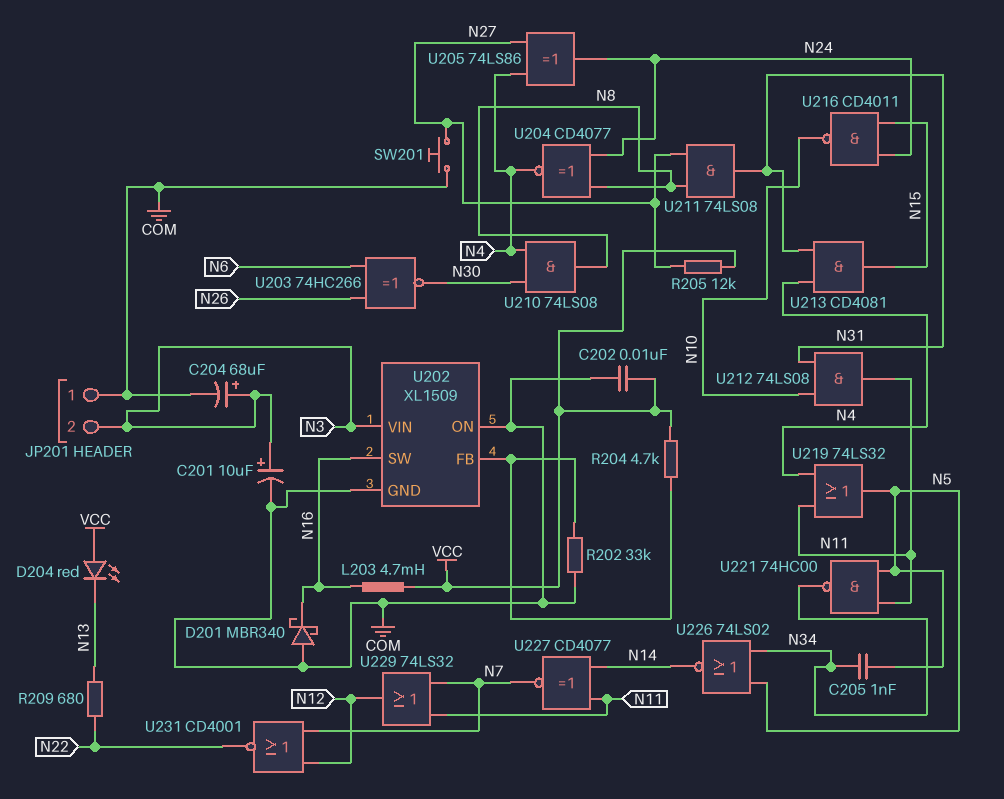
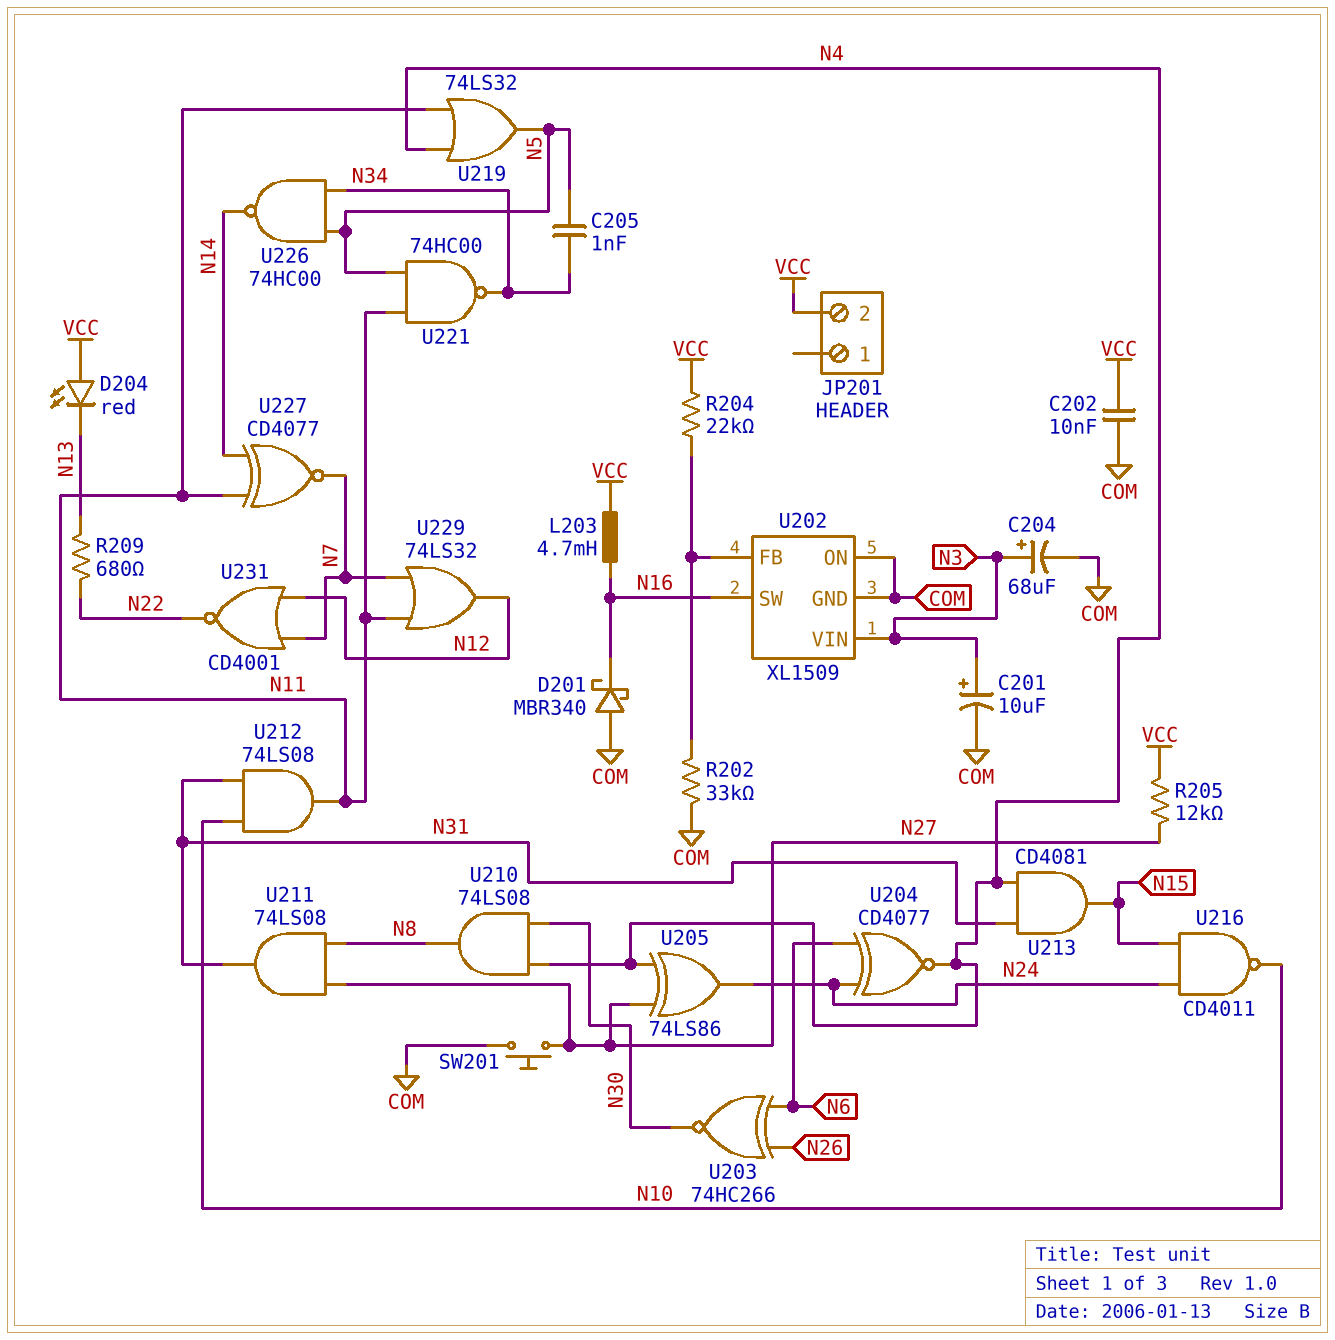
JP201 pin 1: COM -> none
JP201 pin 2: N3 -> VCC
R204: 4.7k (U202/FB, VCC) -> 22k (U202/FB, VCC)
U204: XNOR CD4077 (in N8, in N24, out N4) -> XNOR CD4077 (in N6, in N24, out N4)
U226: NOR 74LS02 (in N5, in N34, out N14) -> NAND 74HC00 (in N5, in N34, out N14)

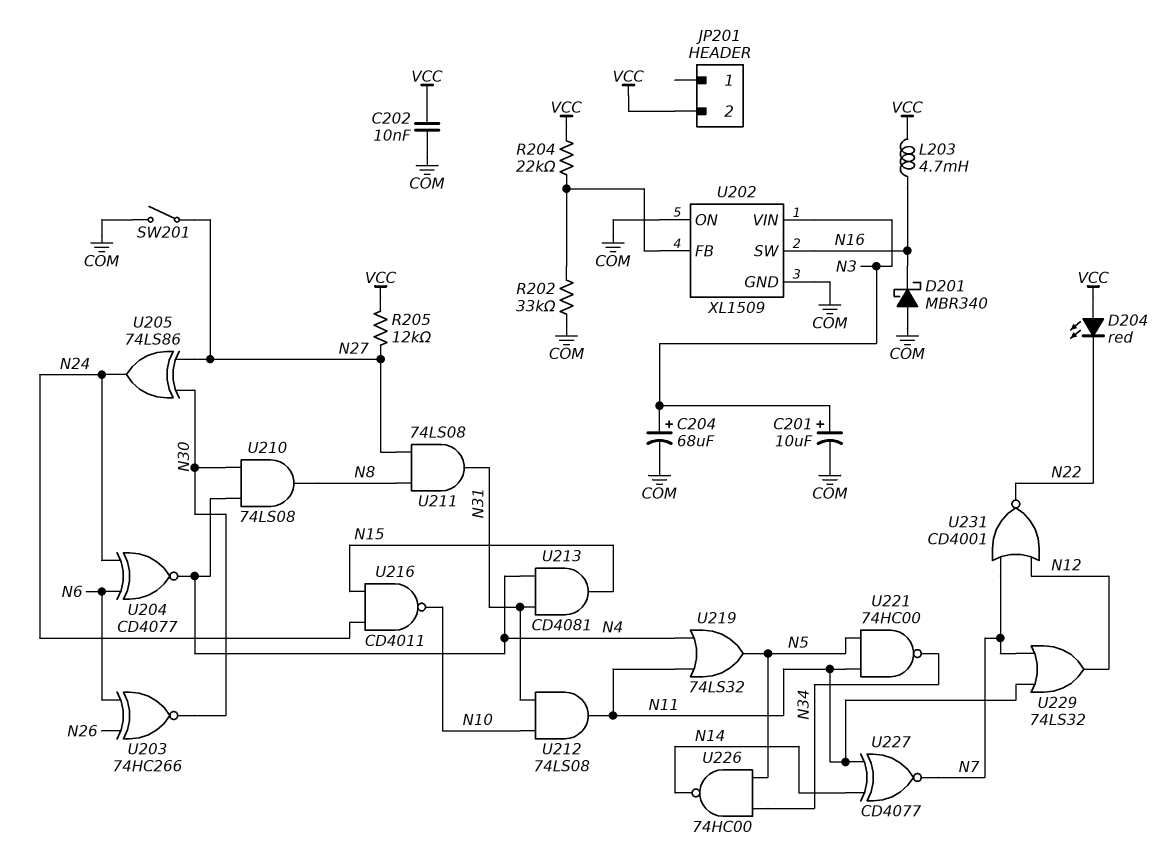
C205: 1nF (N5, N34) -> none
D204: LED red (A VCC, K N13) -> LED red (A VCC, K N22)
R209: 680 (N13, N22) -> none
SW201: button (COM, N27) -> switch (COM, N27)
U205: XOR 74LS86 (in N4, in N27, out N24) -> XOR 74LS86 (in N27, in N30, out N24)

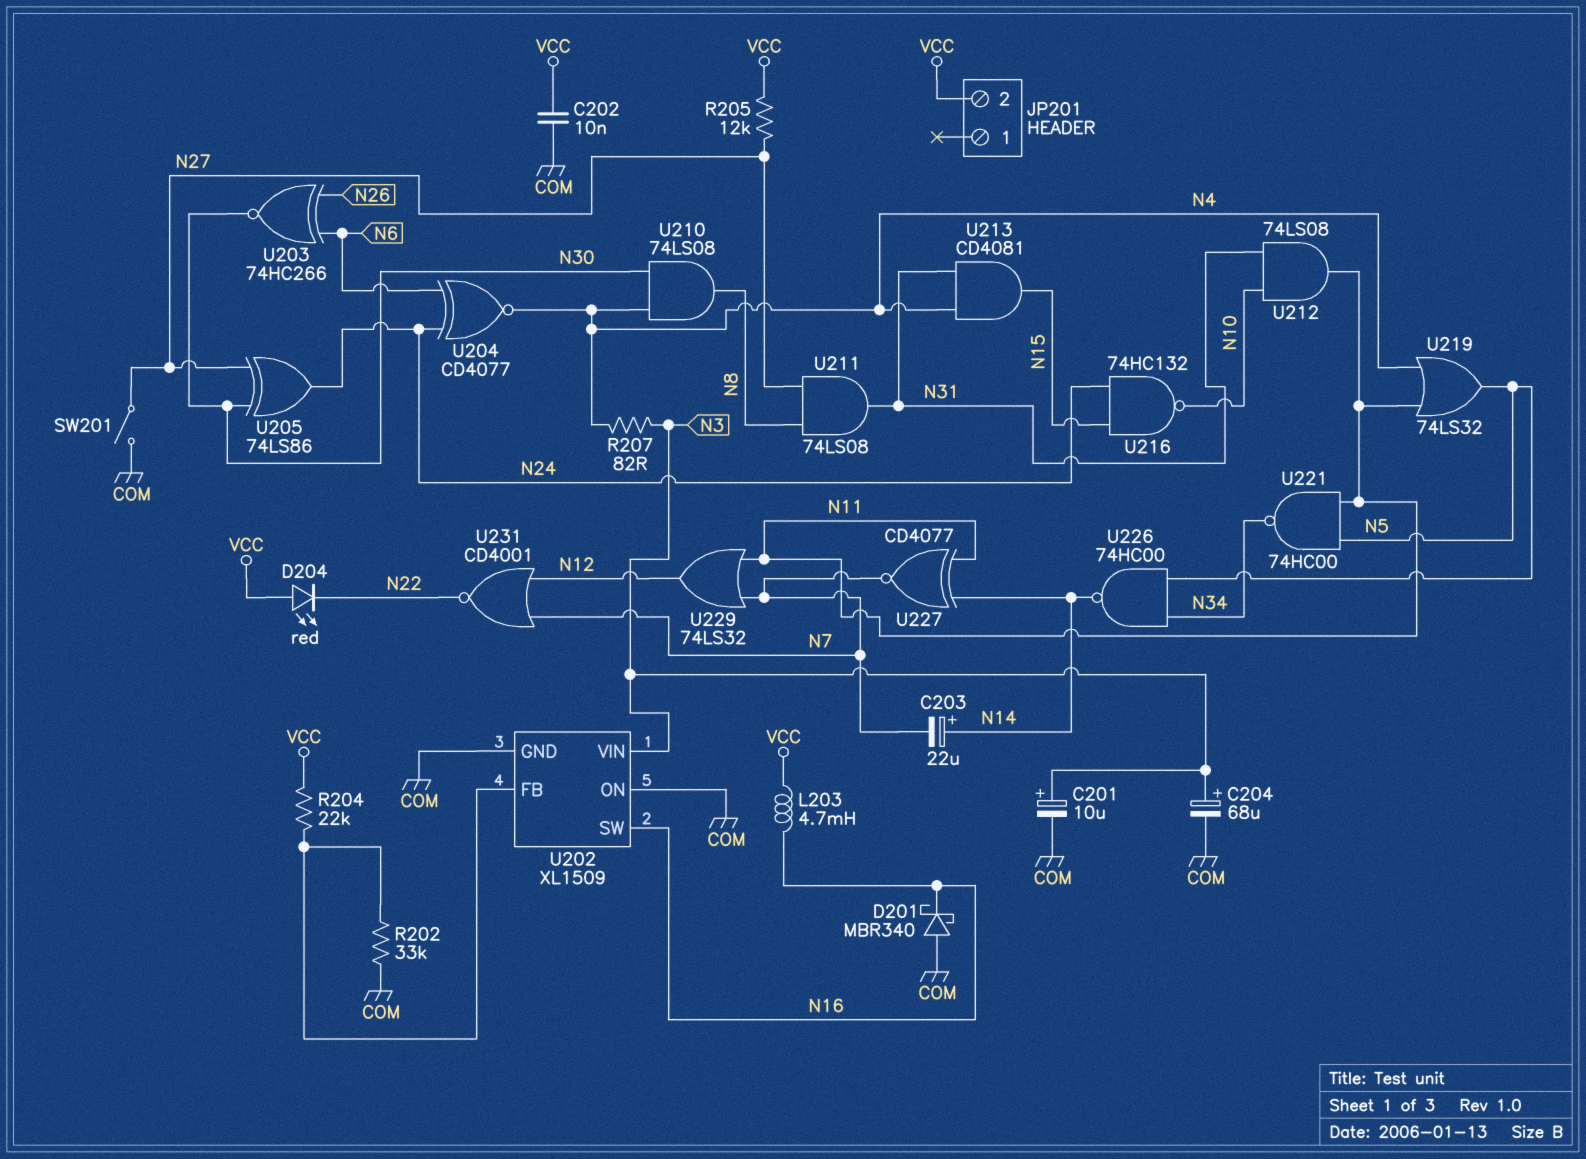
C203: none -> 22uF (plus N14, minus N7)
R207: none -> 82 (N3, N4)
U216: NAND CD4011 (in N15, in N24, out N10) -> NAND 74HC132 (in N15, in N24, out N10)

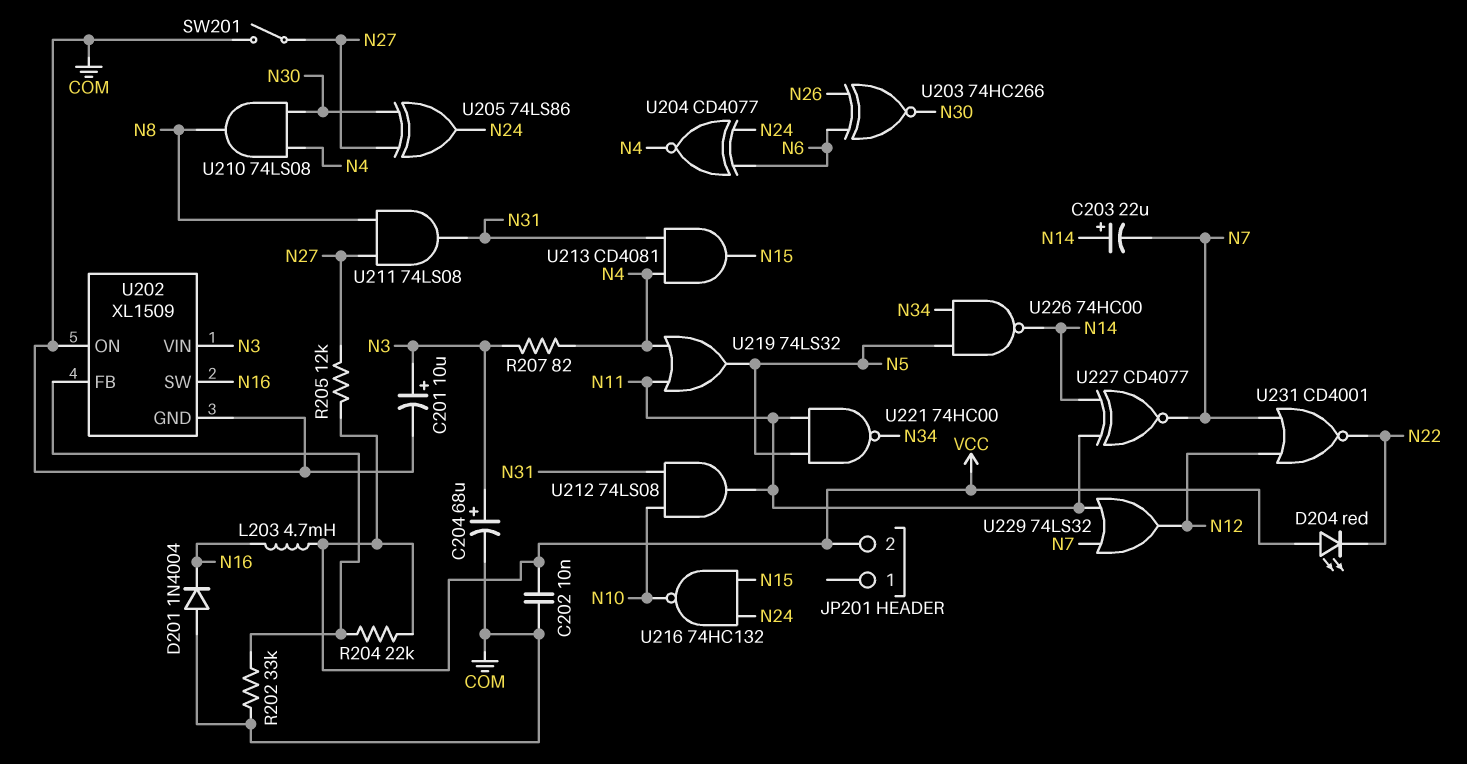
D201: schottky MBR340 (A COM, K N16) -> diode 1N4004 (A COM, K N16)

